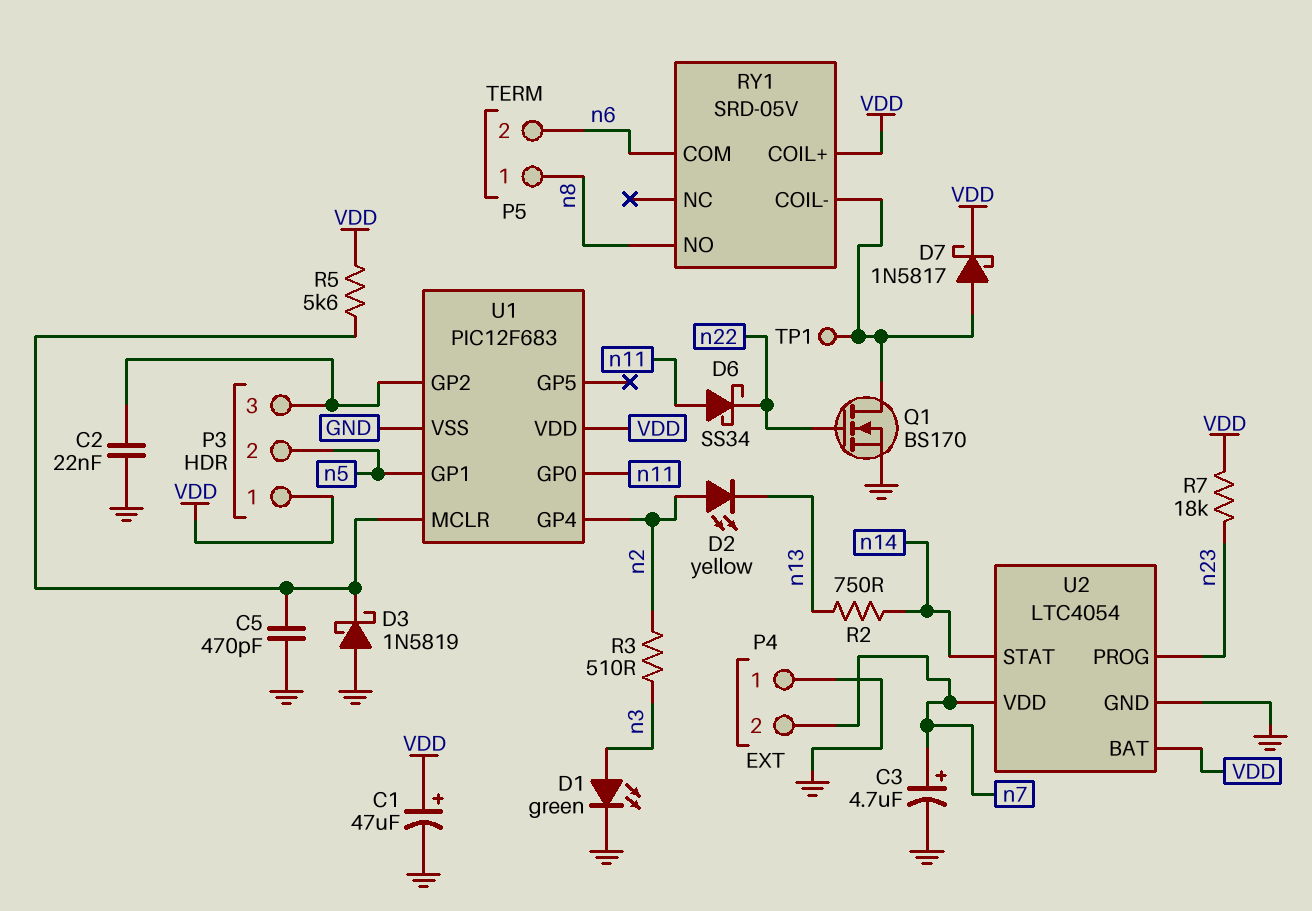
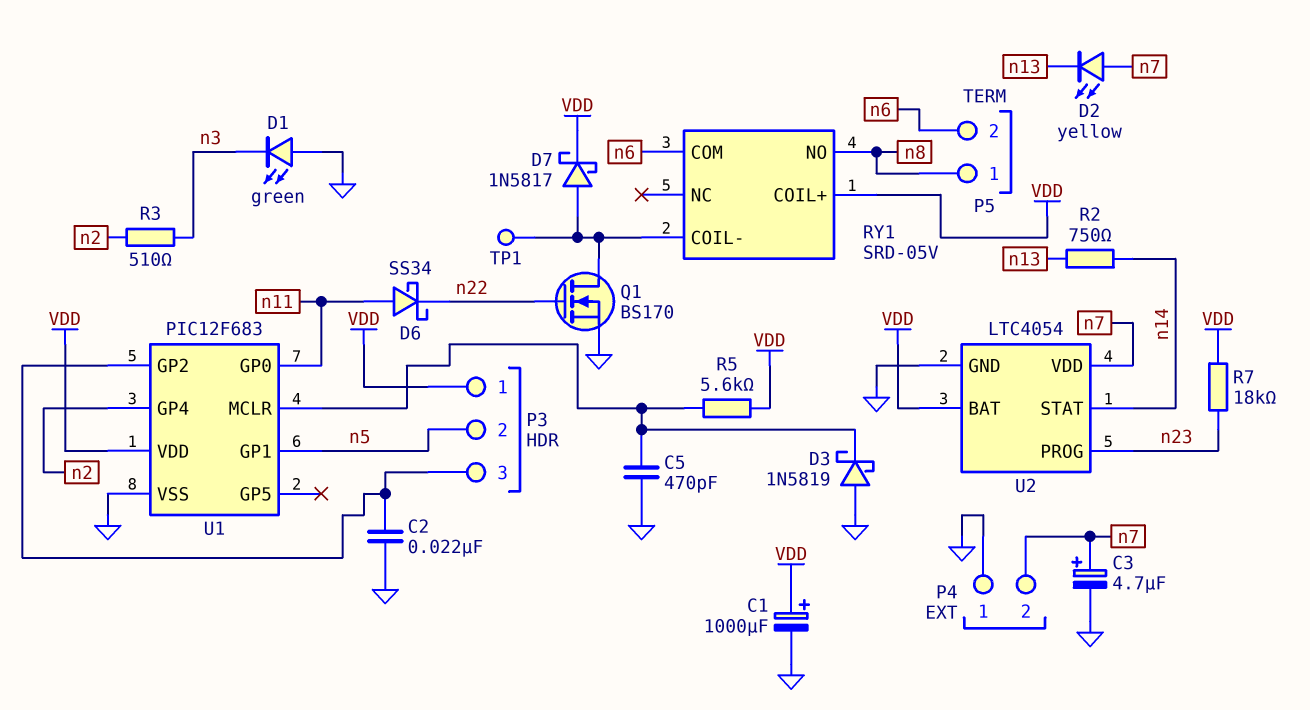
C1: 47uF (plus VDD, minus GND) -> 1000uF (plus VDD, minus GND)
D1: LED green (A n3, K GND) -> LED green (A GND, K n3)
D2: LED yellow (A n2, K n13) -> LED yellow (A n7, K n13)

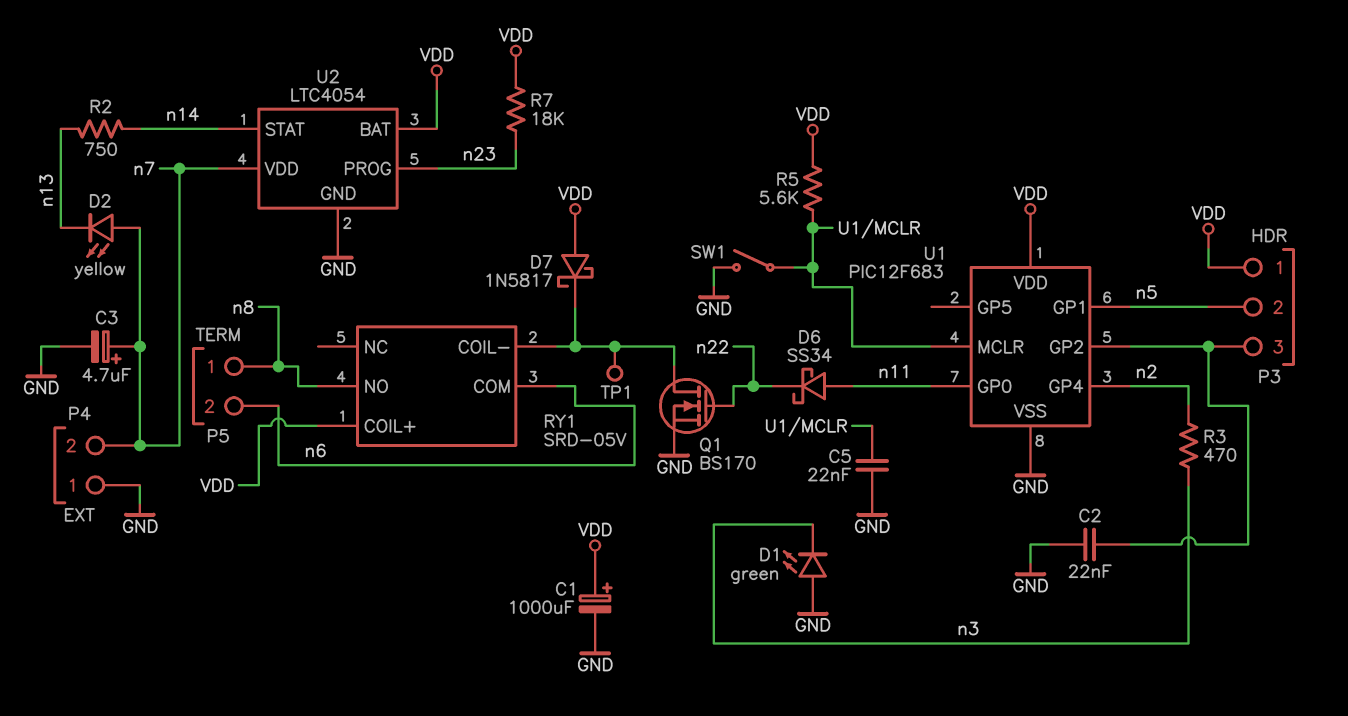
C5: 470pF (GND, U1/MCLR) -> 22nF (GND, U1/MCLR)
D3: schottky 1N5819 (A GND, K U1/MCLR) -> none
D7: schottky 1N5817 (A RY1/COIL-, K VDD) -> schottky 1N5817 (A VDD, K RY1/COIL-)
R3: 510 (n2, n3) -> 470 (n2, n3)
SW1: none -> switch (GND, U1/MCLR)

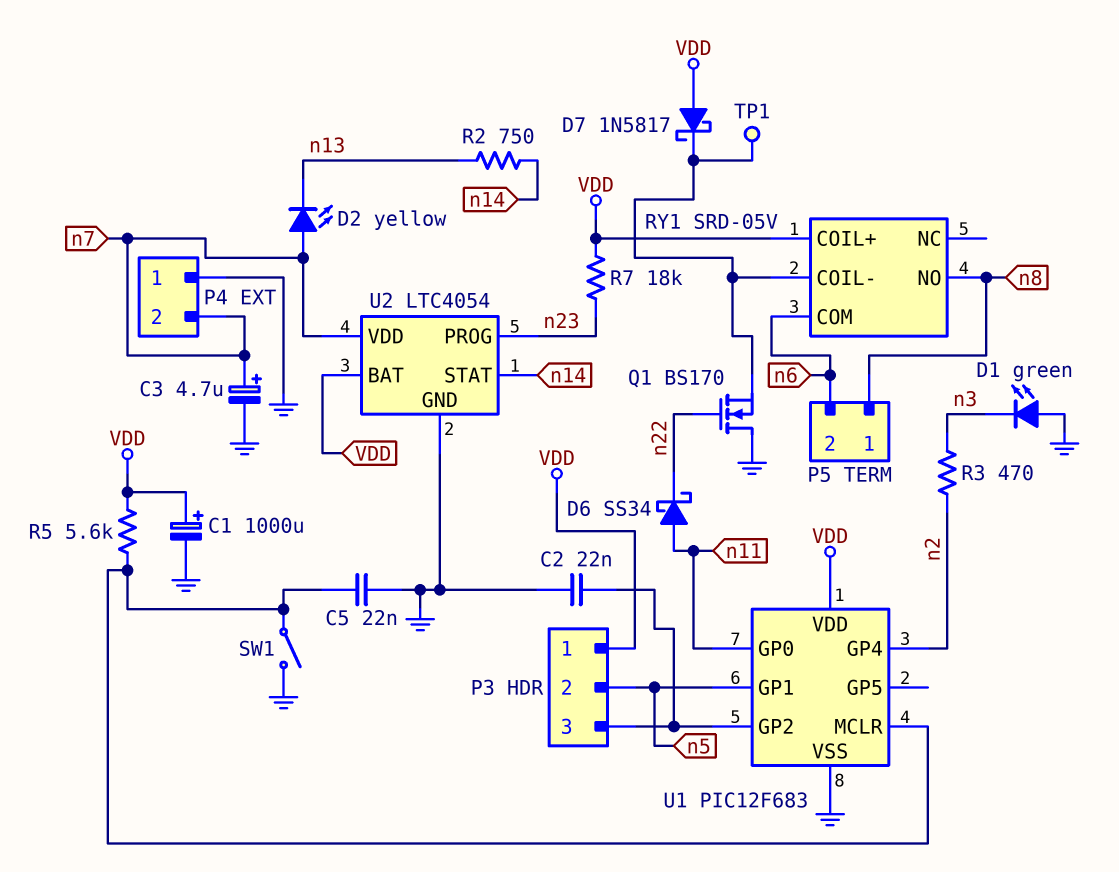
Q1: NMOS BS170 (G n22, D RY1/COIL-, S GND) -> NMOS BS170 (G n22, D GND, S RY1/COIL-)

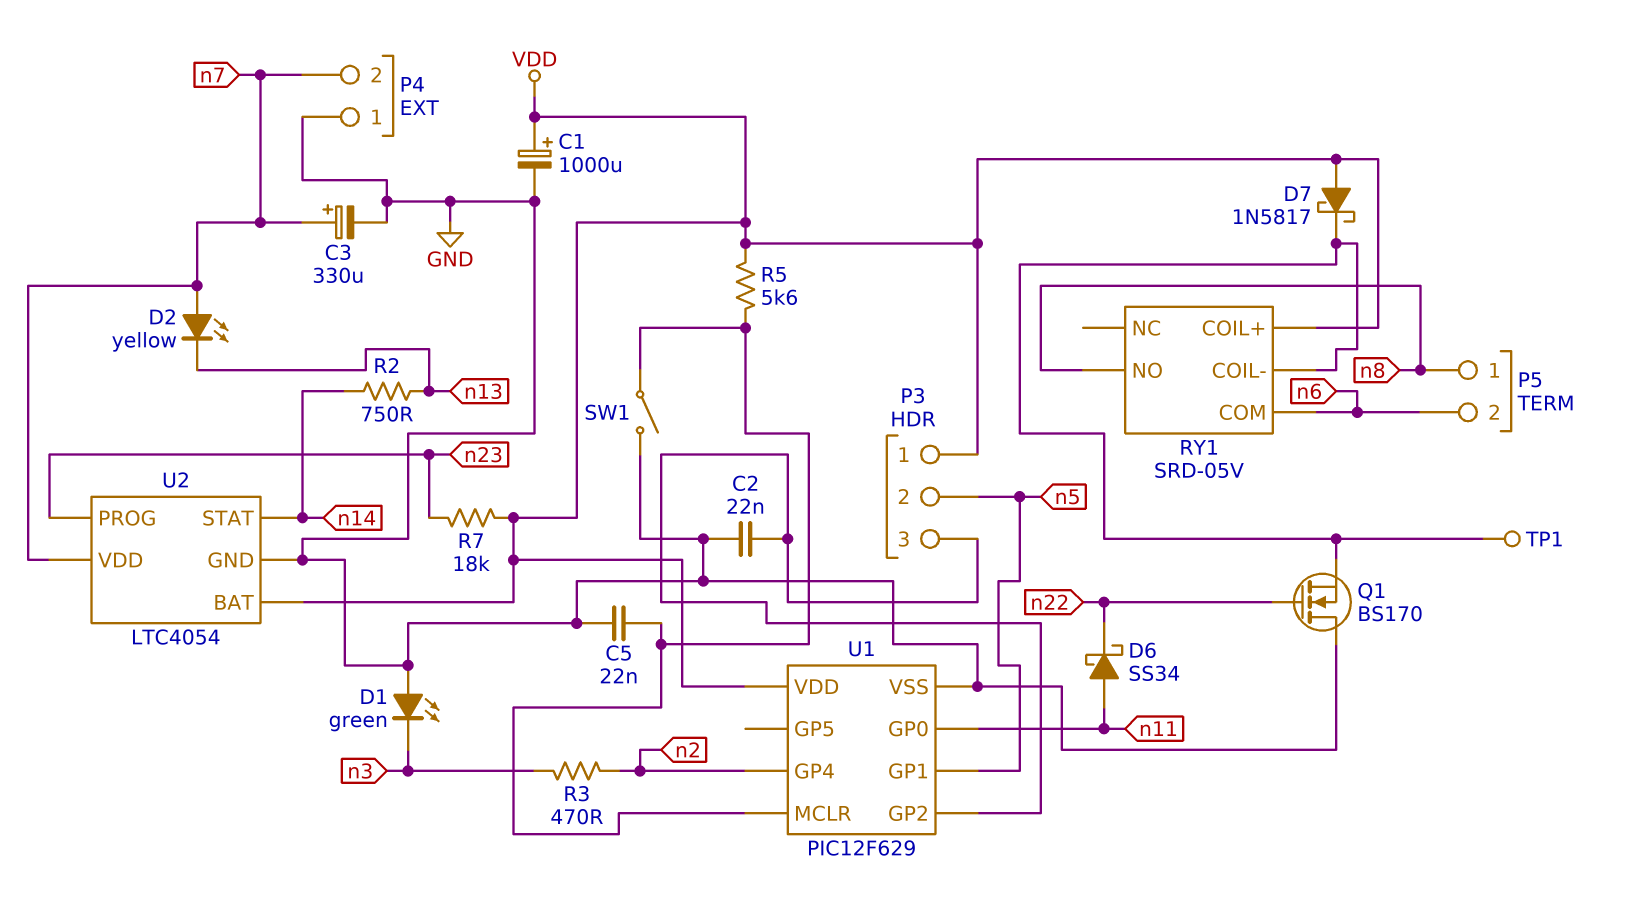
C3: 4.7uF (plus n7, minus GND) -> 330uF (plus n7, minus GND)
U1: PIC12F683 -> PIC12F629

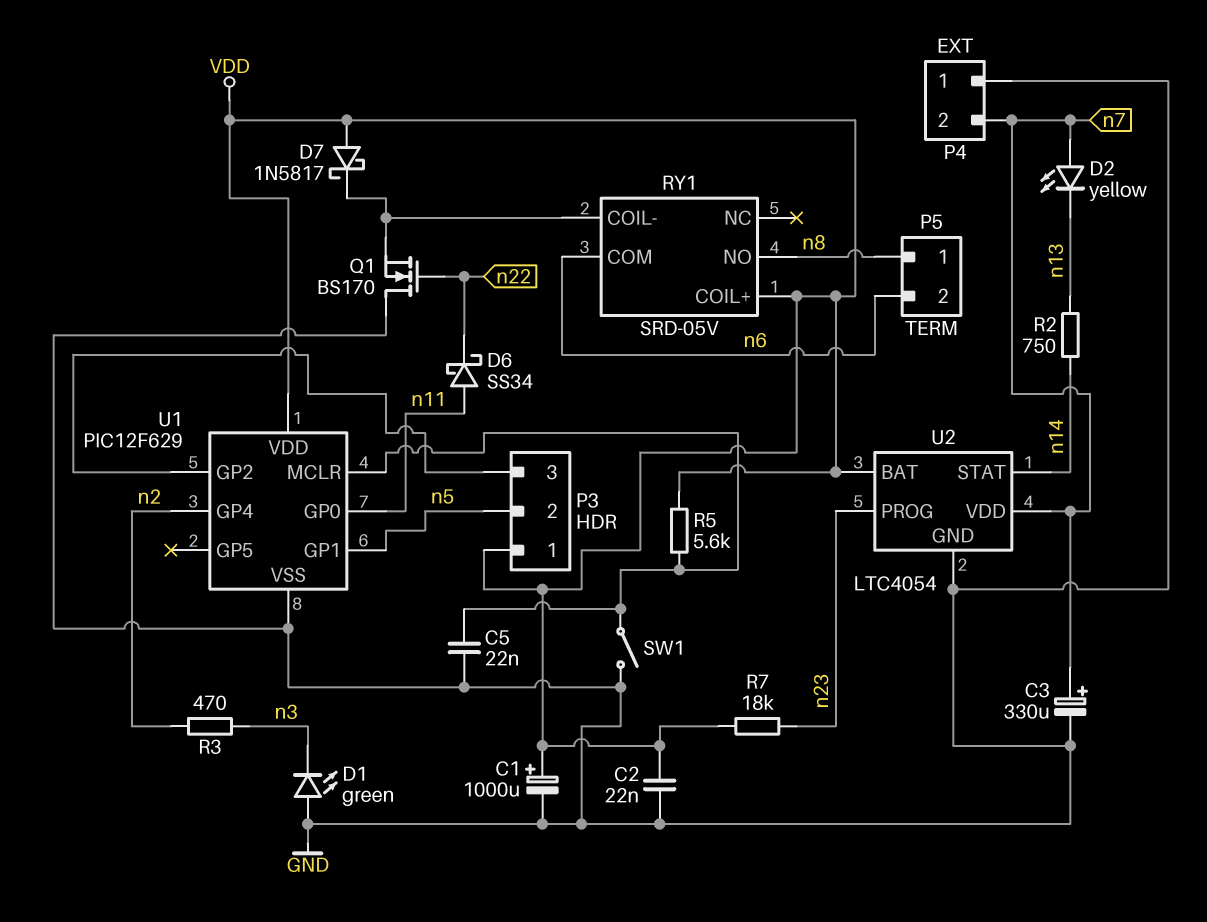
C2: 22nF (GND, P3/3) -> 22nF (GND, VDD)
TP1: test point (RY1/COIL-) -> none

